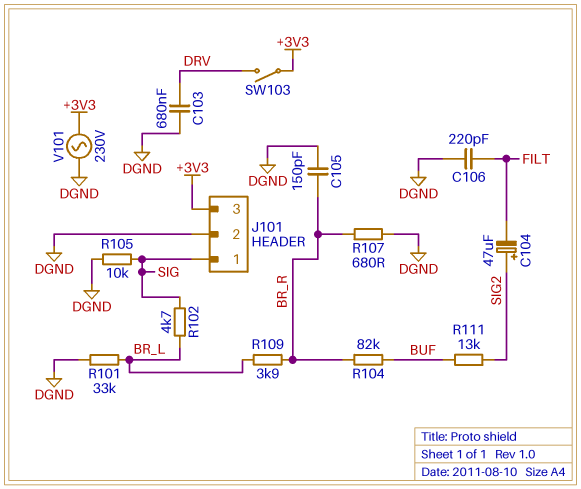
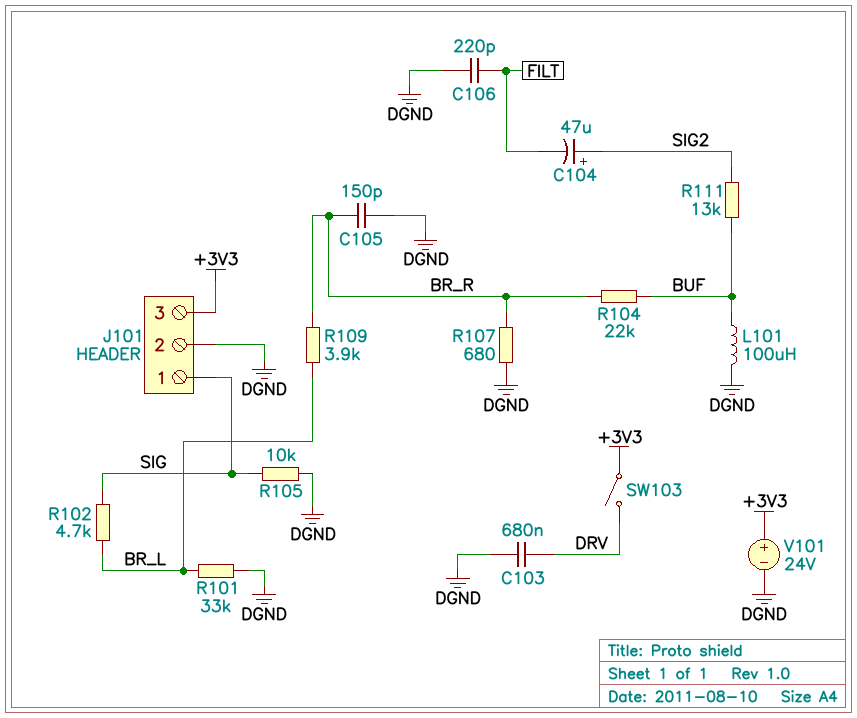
L101: none -> 100uH (BUF, DGND)
R104: 82k (BR_R, BUF) -> 22k (BR_R, BUF)
V101: AC 230V (+3V3, DGND) -> 24V (plus +3V3, minus DGND)

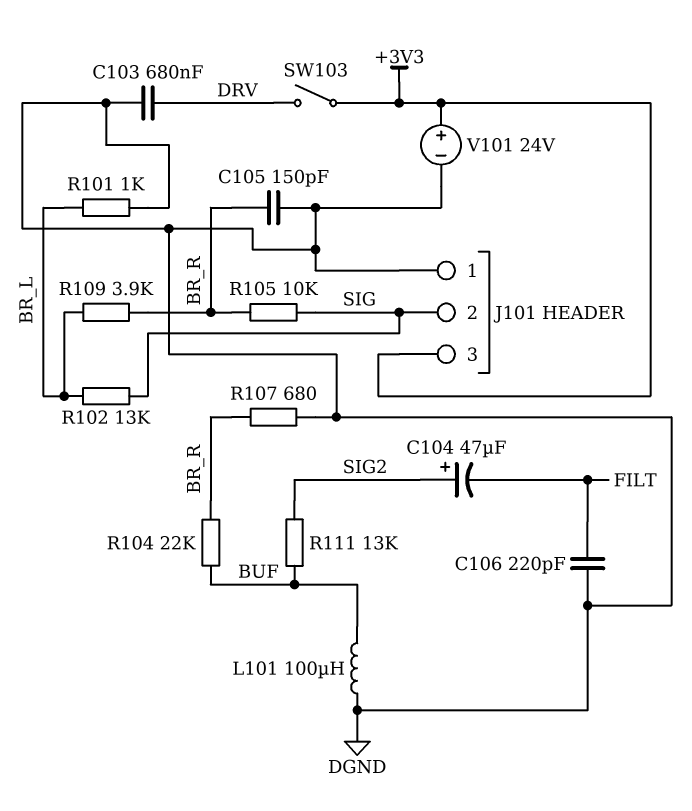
J101 pin 1: SIG -> DGND
J101 pin 2: DGND -> SIG
R101: 33k (BR_L, DGND) -> 1k (BR_L, DGND)
R102: 4.7k (BR_L, SIG) -> 13k (BR_L, SIG)
R105: 10k (DGND, SIG) -> 10k (BR_R, SIG)

